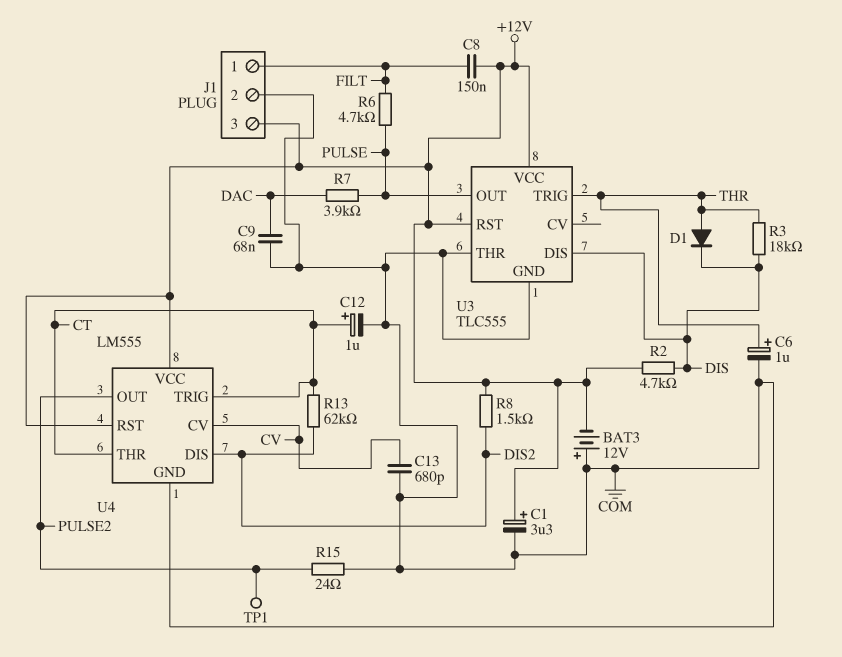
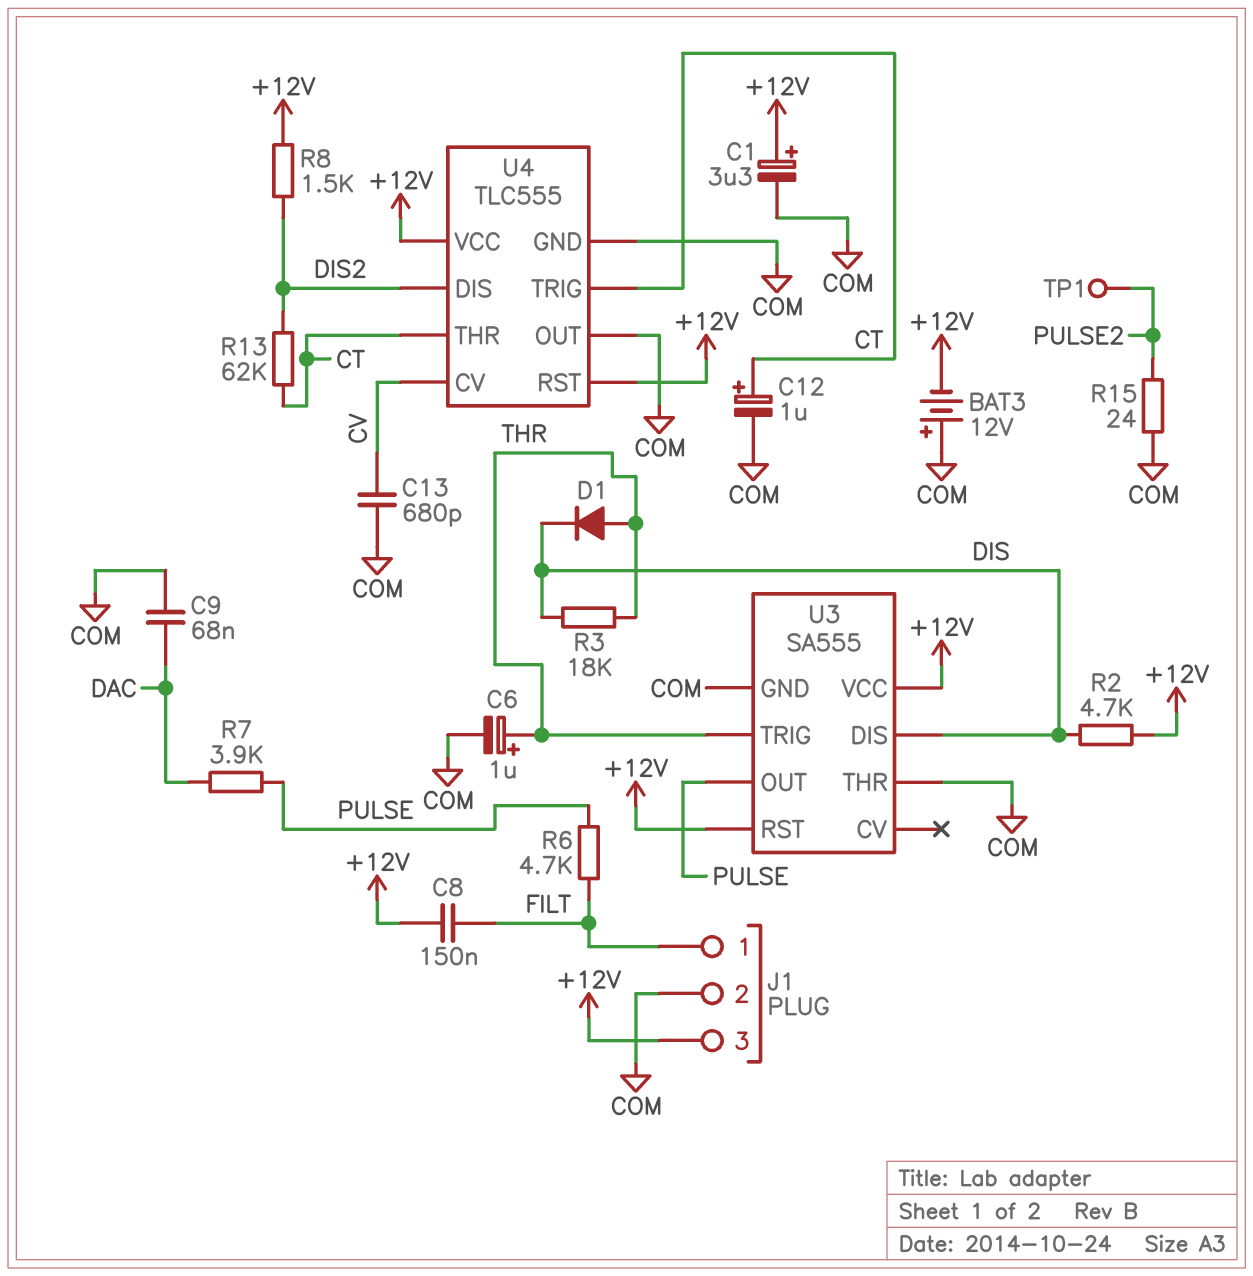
U3: TLC555 -> SA555
U4: LM555 -> TLC555
U4 pin OUT: PULSE2 -> COM

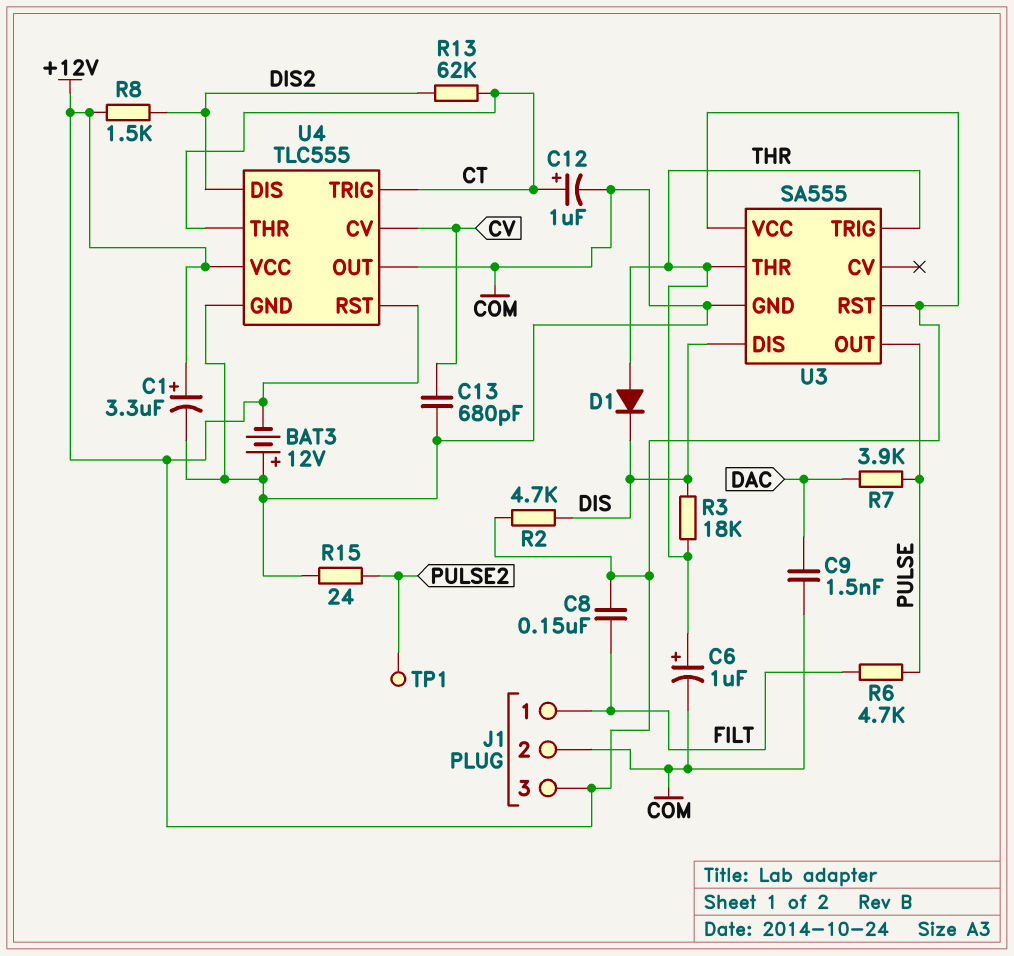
C9: 68nF (COM, DAC) -> 1.5nF (COM, DAC)
U3 pin THR: COM -> THR

